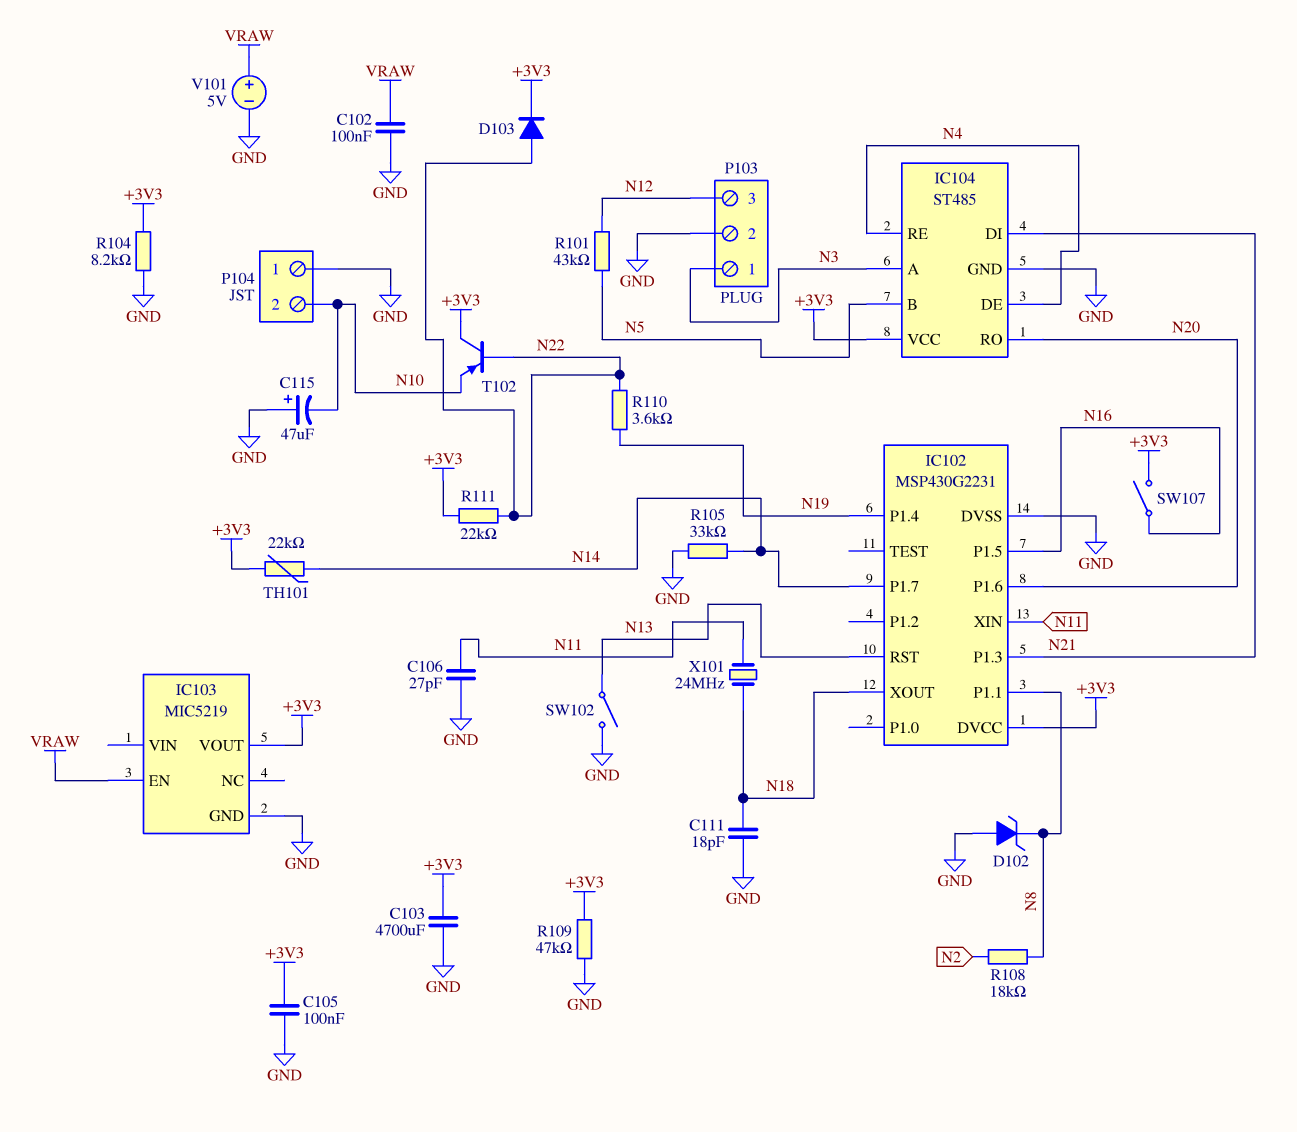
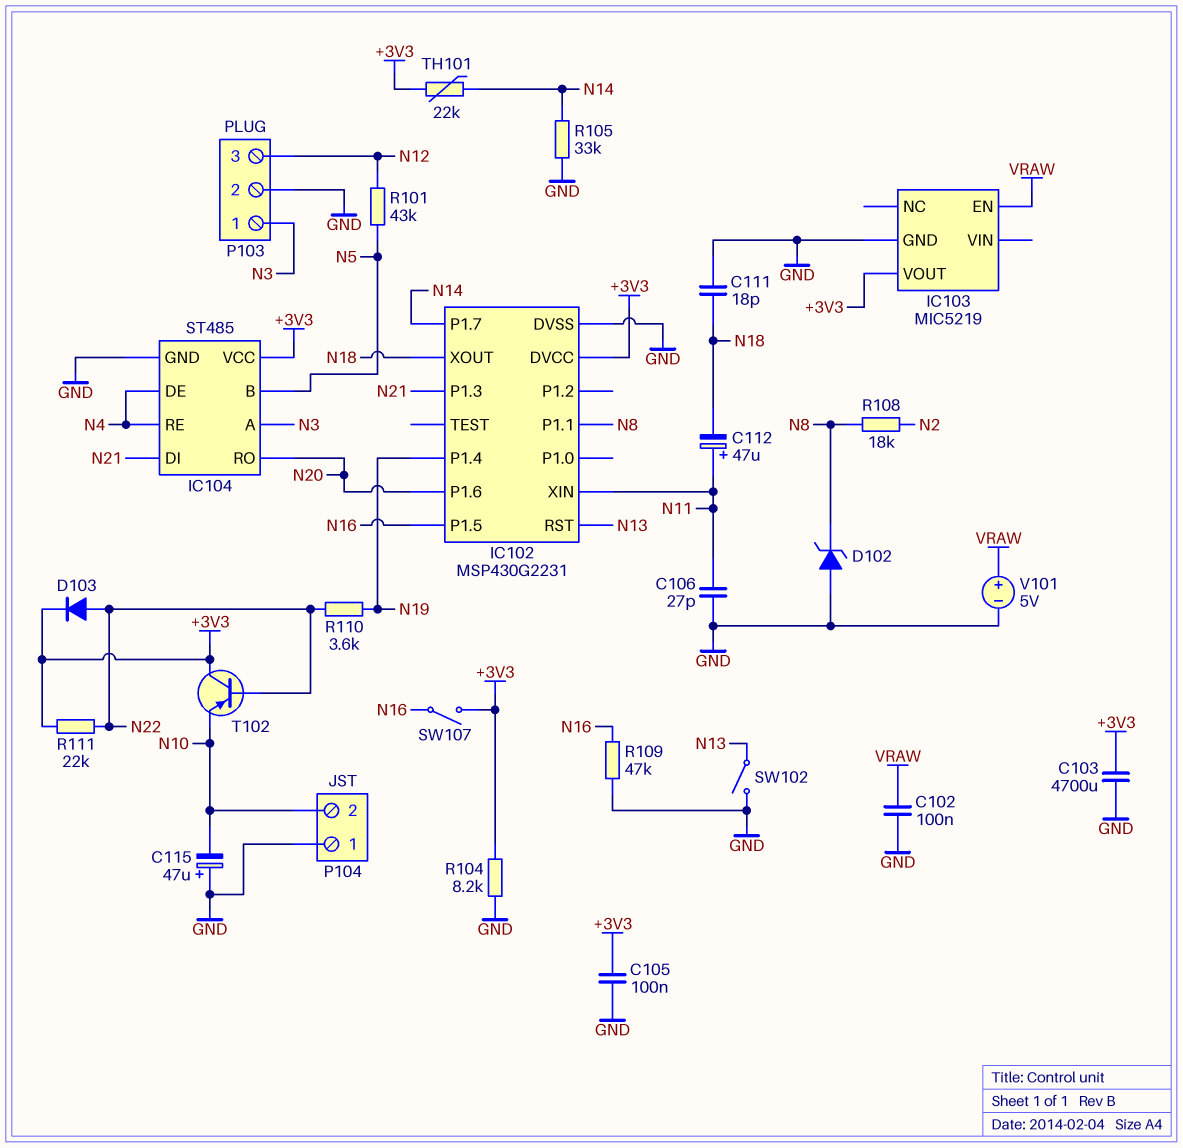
C112: none -> 47uF (plus N11, minus N18)
R109: 47k (+3V3, GND) -> 47k (GND, N16)
X101: 24MHz (N11, N18) -> none

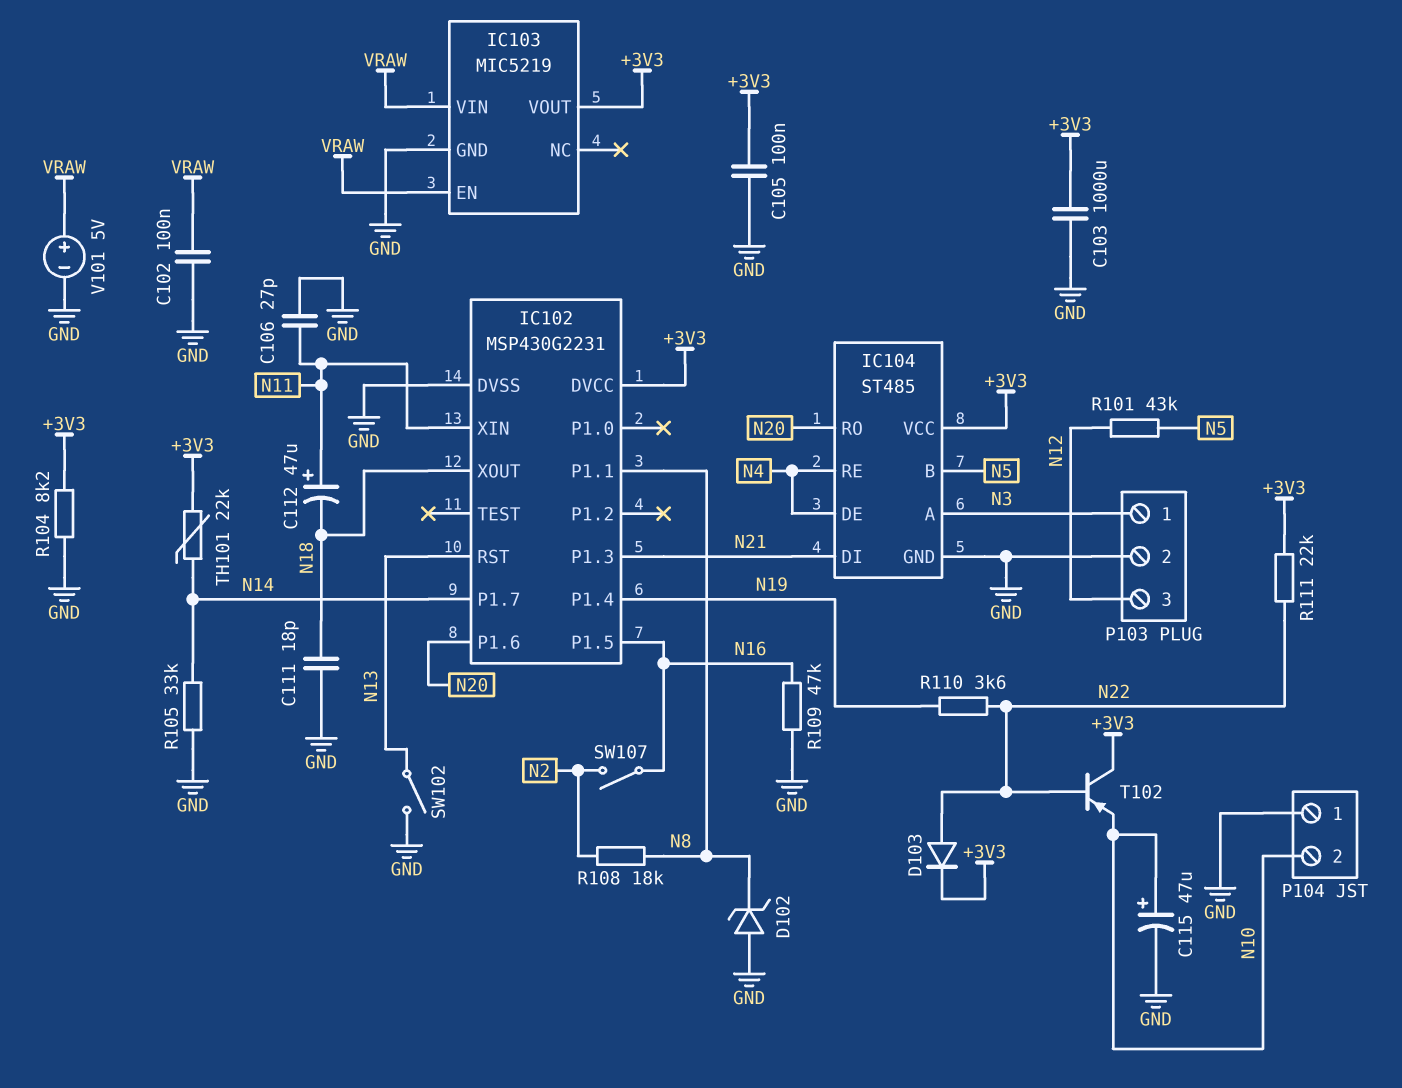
C103: 4700uF (+3V3, GND) -> 1000uF (+3V3, GND)
C115: 47uF (plus GND, minus N10) -> 47uF (plus N10, minus GND)
IC103 pin VIN: none -> VRAW
SW107: switch (+3V3, N16) -> switch (N2, N16)

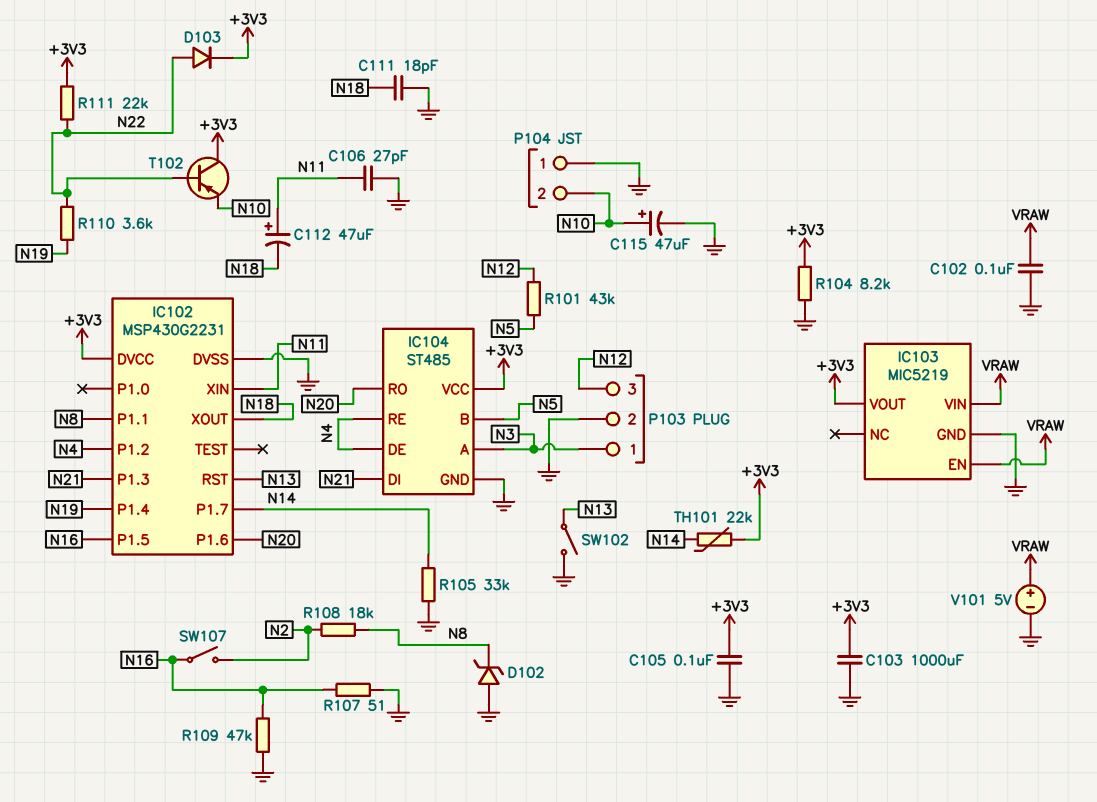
IC102 pin P1.2: none -> N4
R107: none -> 51 (GND, N16)

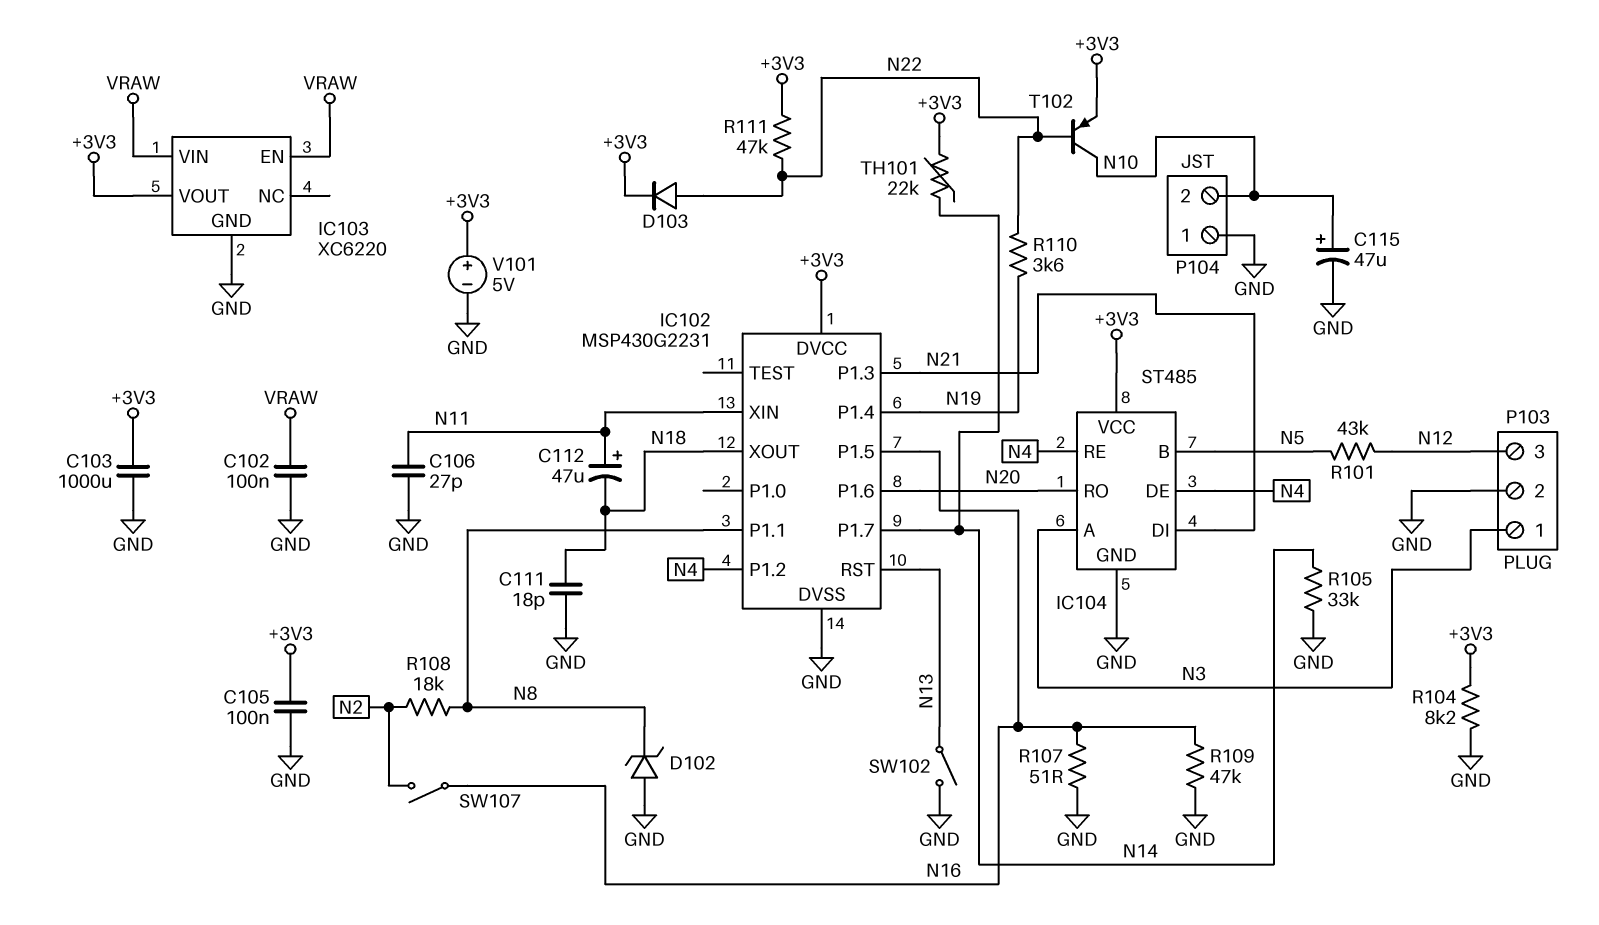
IC103: MIC5219 -> XC6220
R111: 22k (+3V3, N22) -> 47k (+3V3, N22)
T102: PNP (B N22, C +3V3, E N10) -> PNP (B N22, C N10, E +3V3)
V101: 5V (plus VRAW, minus GND) -> 5V (plus +3V3, minus GND)

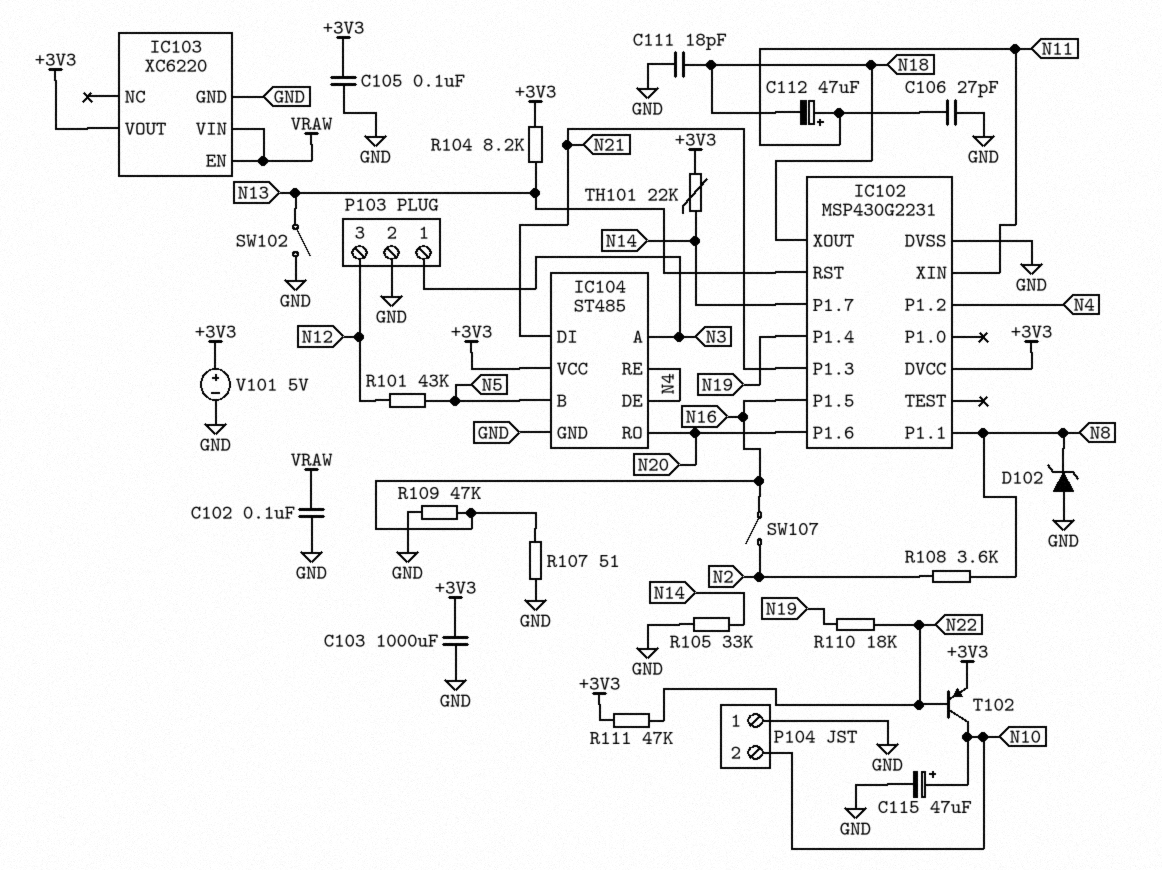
D103: diode (A N22, K +3V3) -> none
R104: 8.2k (+3V3, GND) -> 8.2k (+3V3, N13)
R108: 18k (N2, N8) -> 3.6k (N2, N8)
R110: 3.6k (N19, N22) -> 18k (N19, N22)

